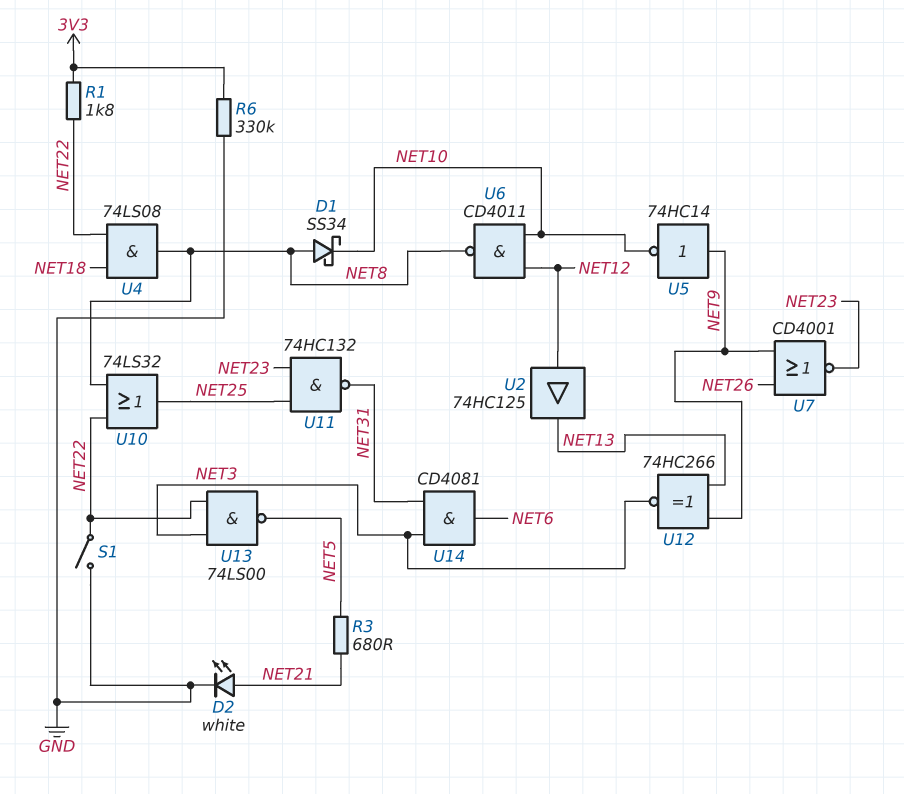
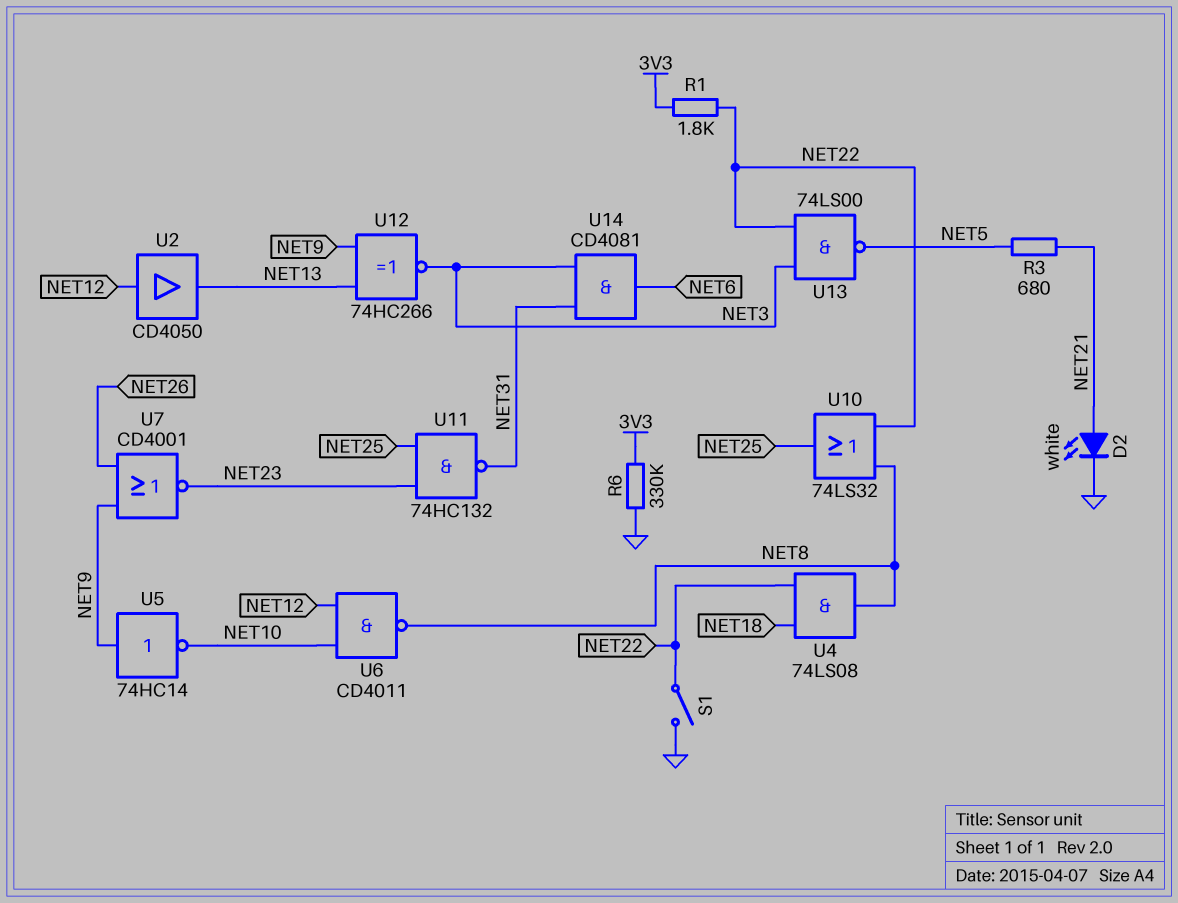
D1: schottky SS34 (A NET8, K NET10) -> none
U2: buffer 74HC125 (in NET12, out NET13) -> buffer CD4050 (in NET12, out NET13)

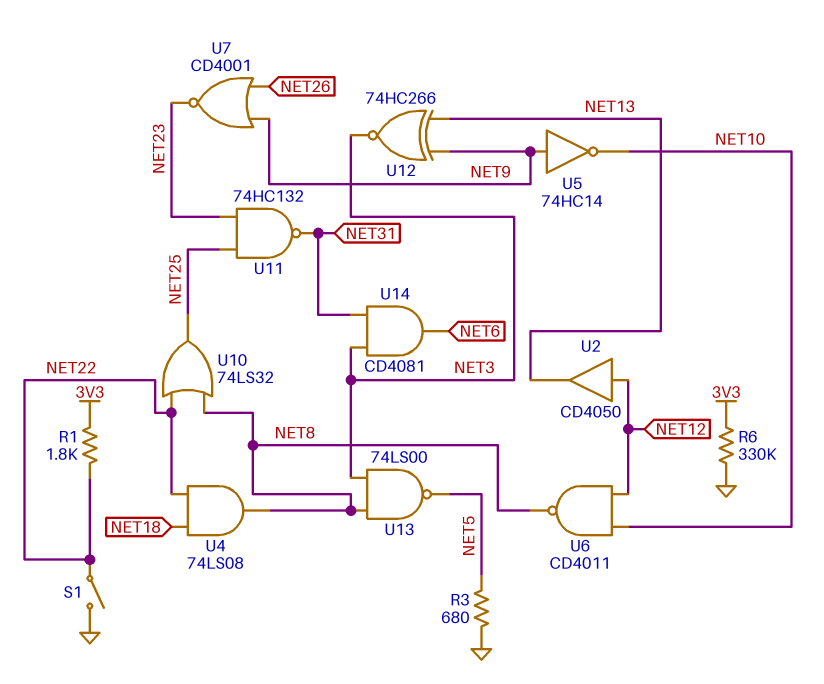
D2: LED white (A NET21, K GND) -> none
R3: 680 (NET5, NET21) -> 680 (GND, NET5)
U13: NAND 74LS00 (in NET3, in NET22, out NET5) -> NAND 74LS00 (in NET3, in NET8, out NET5)

